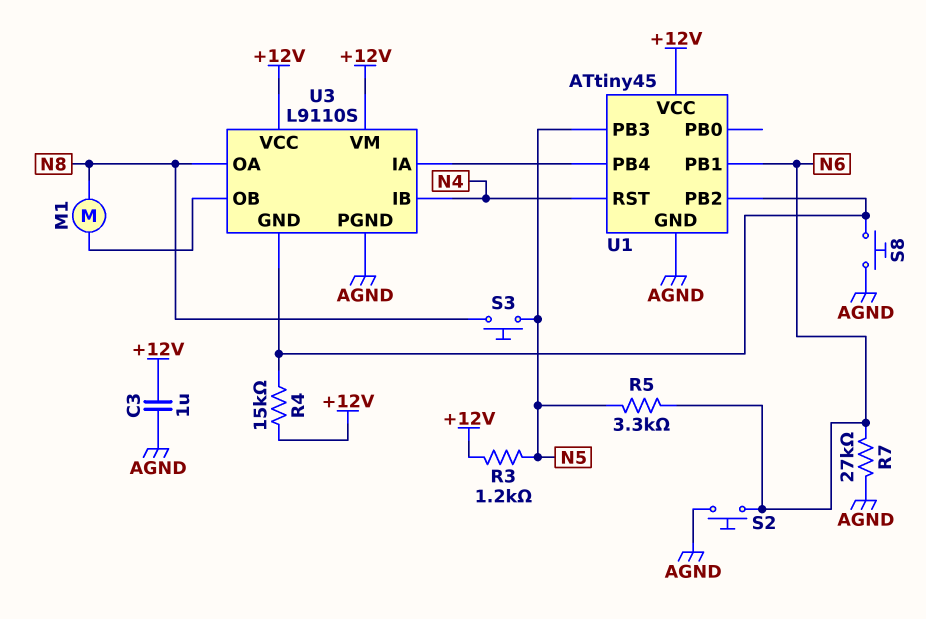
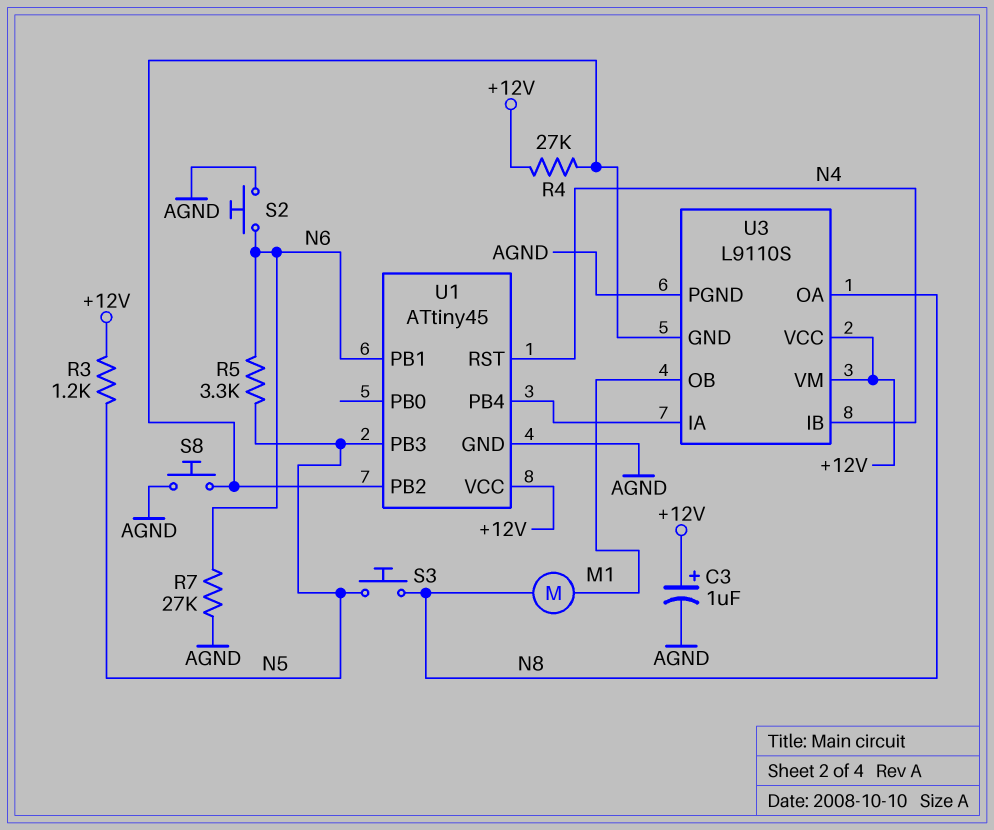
C3: 1uF (+12V, AGND) -> 1uF (plus +12V, minus AGND)
R4: 15k (+12V, U1/PB2) -> 27k (+12V, U1/PB2)

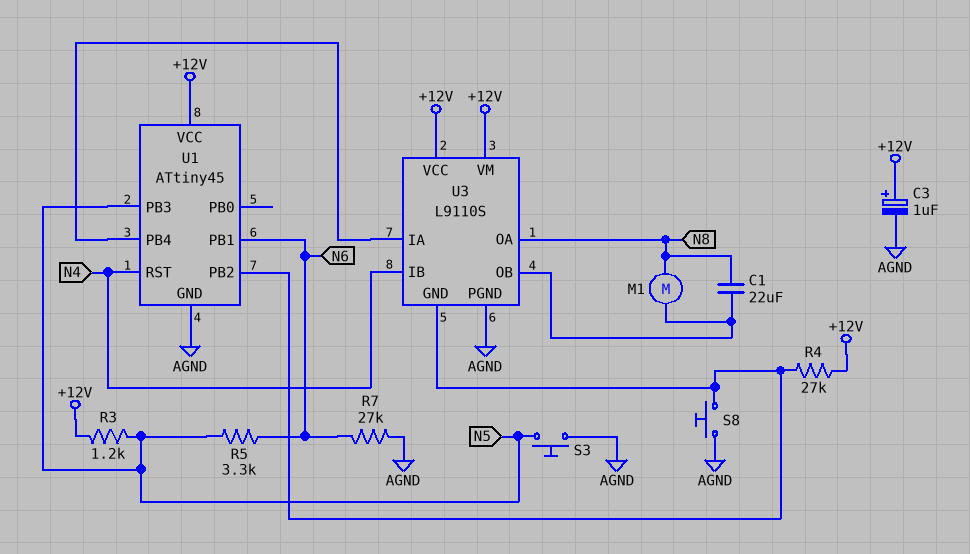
C1: none -> 22uF (N8, U3/OB)
S2: button (AGND, N6) -> none
S3: button (N5, N8) -> button (AGND, N5)

